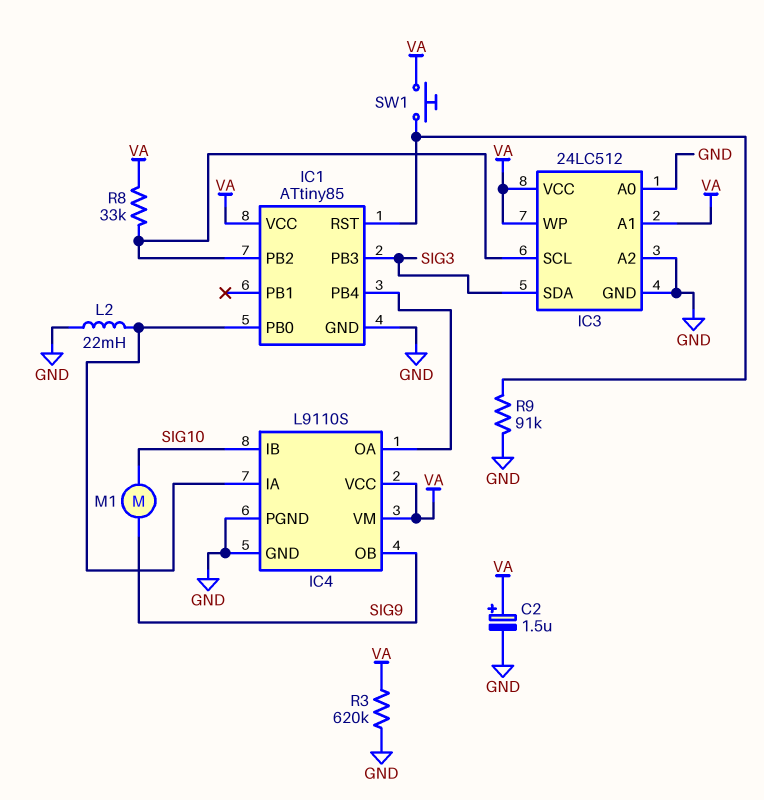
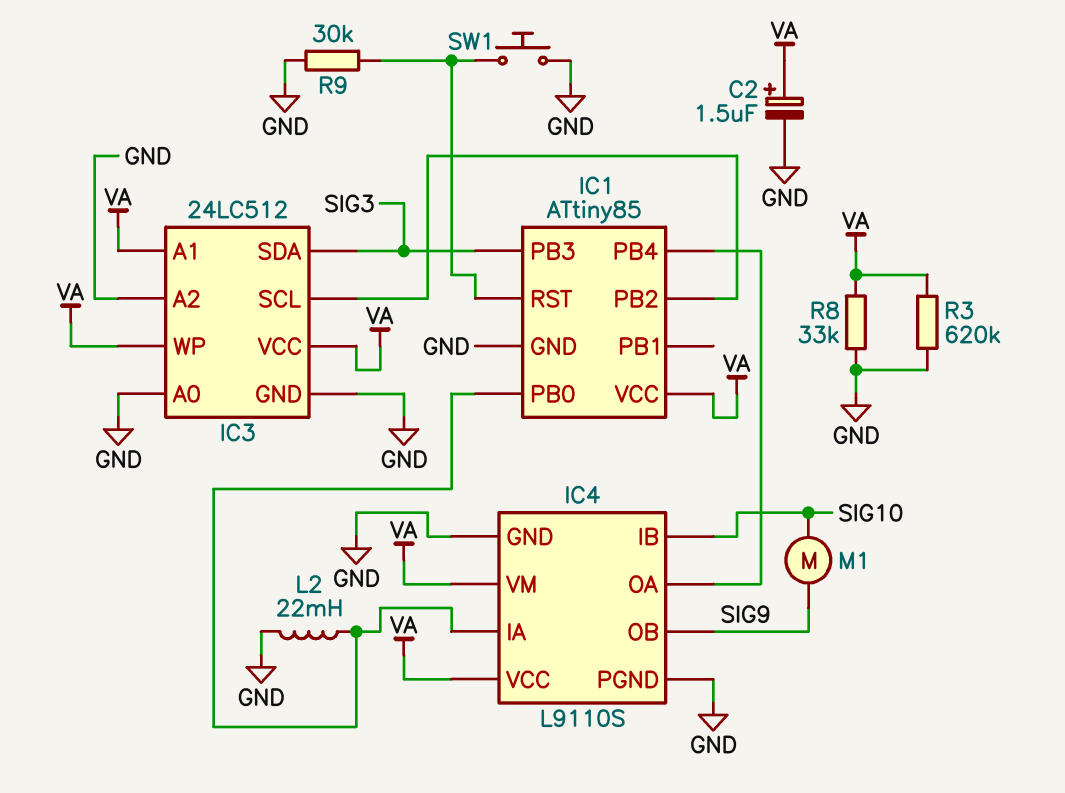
R8: 33k (IC1/PB2, VA) -> 33k (GND, VA)
R9: 91k (GND, IC1/RST) -> 30k (GND, IC1/RST)
SW1: button (IC1/RST, VA) -> button (GND, IC1/RST)

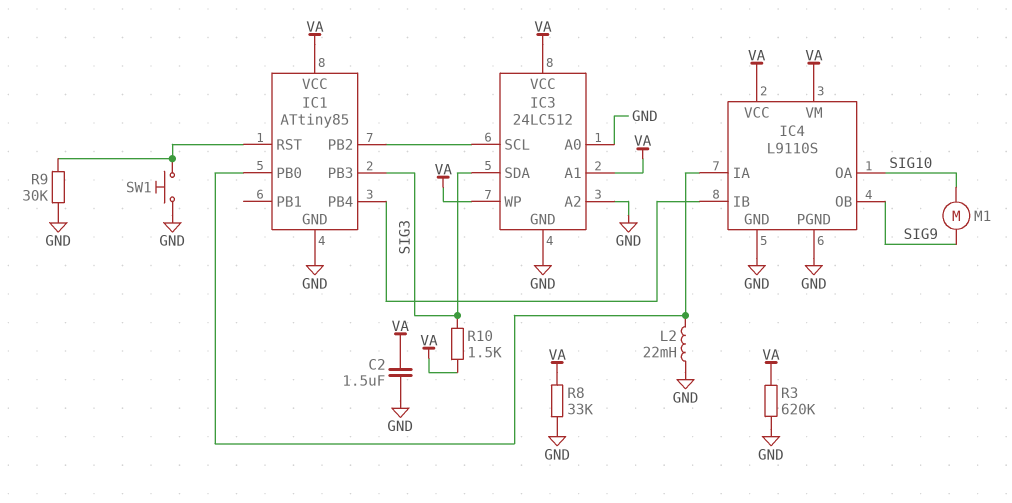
C2: 1.5uF (plus VA, minus GND) -> 1.5uF (GND, VA)
IC4 pin IB: SIG10 -> IC1/PB4
IC4 pin OA: IC1/PB4 -> SIG10
R10: none -> 1.5k (SIG3, VA)

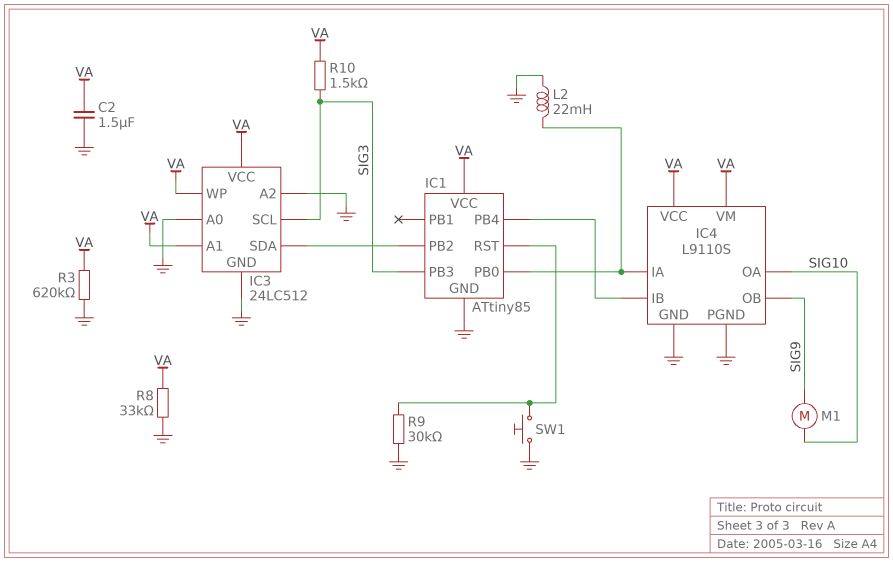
IC3 pin SCL: IC1/PB2 -> SIG3
IC3 pin SDA: SIG3 -> IC1/PB2

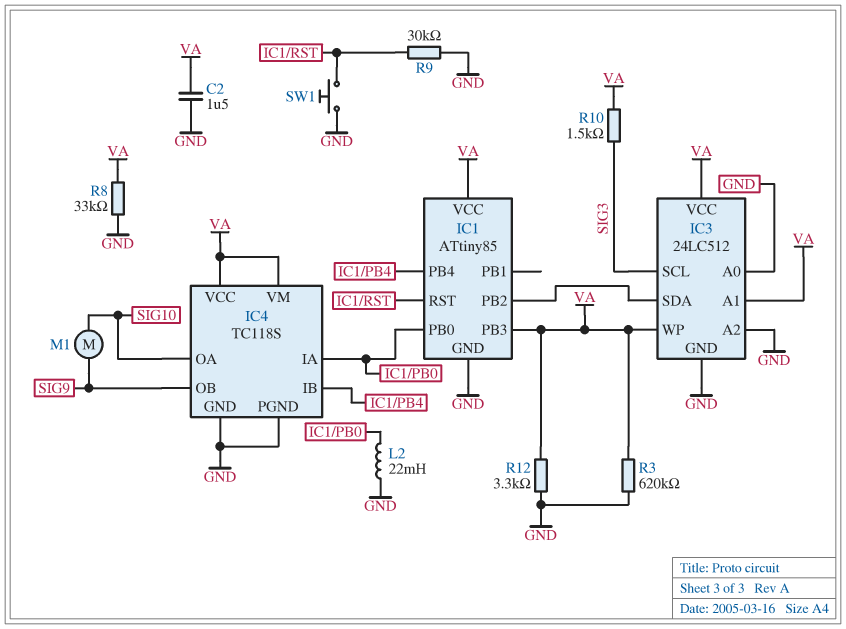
IC1 pin PB3: SIG3 -> VA
IC4: L9110S -> TC118S
R12: none -> 3.3k (GND, VA)

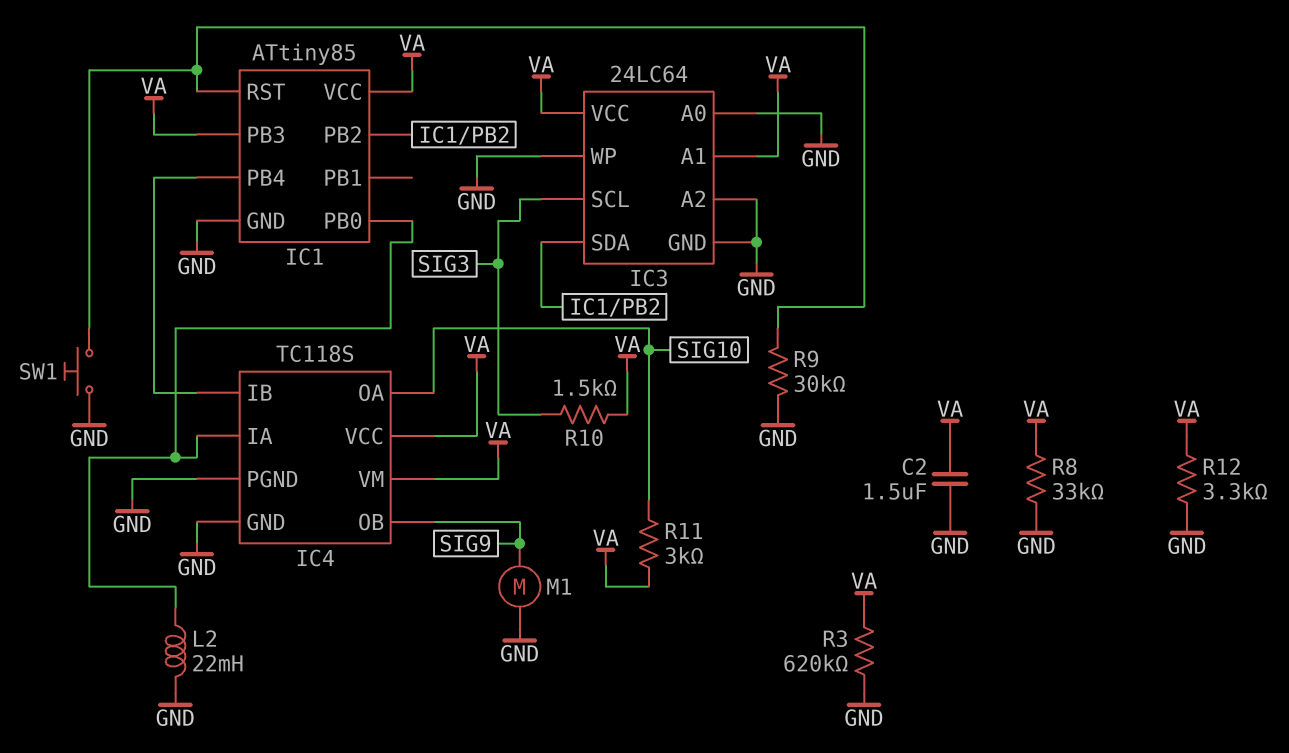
IC3: 24LC512 -> 24LC64
IC3 pin WP: VA -> GND
M1: motor (SIG9, SIG10) -> motor (GND, SIG9)
R11: none -> 3k (SIG10, VA)

